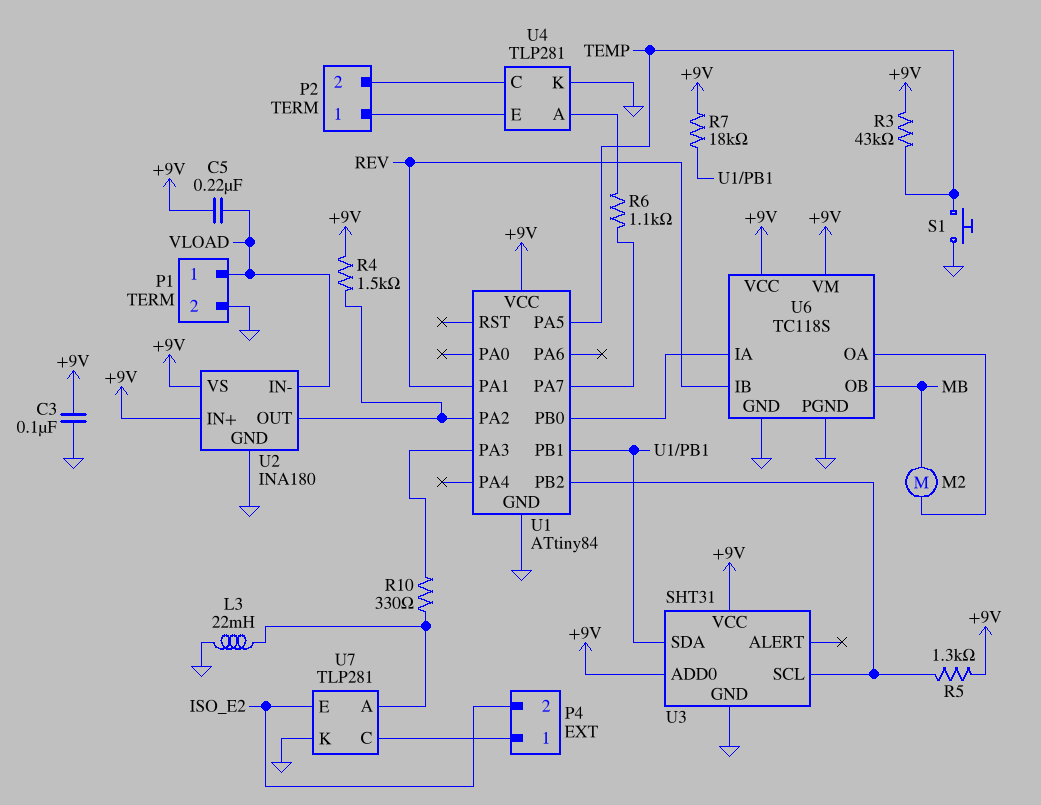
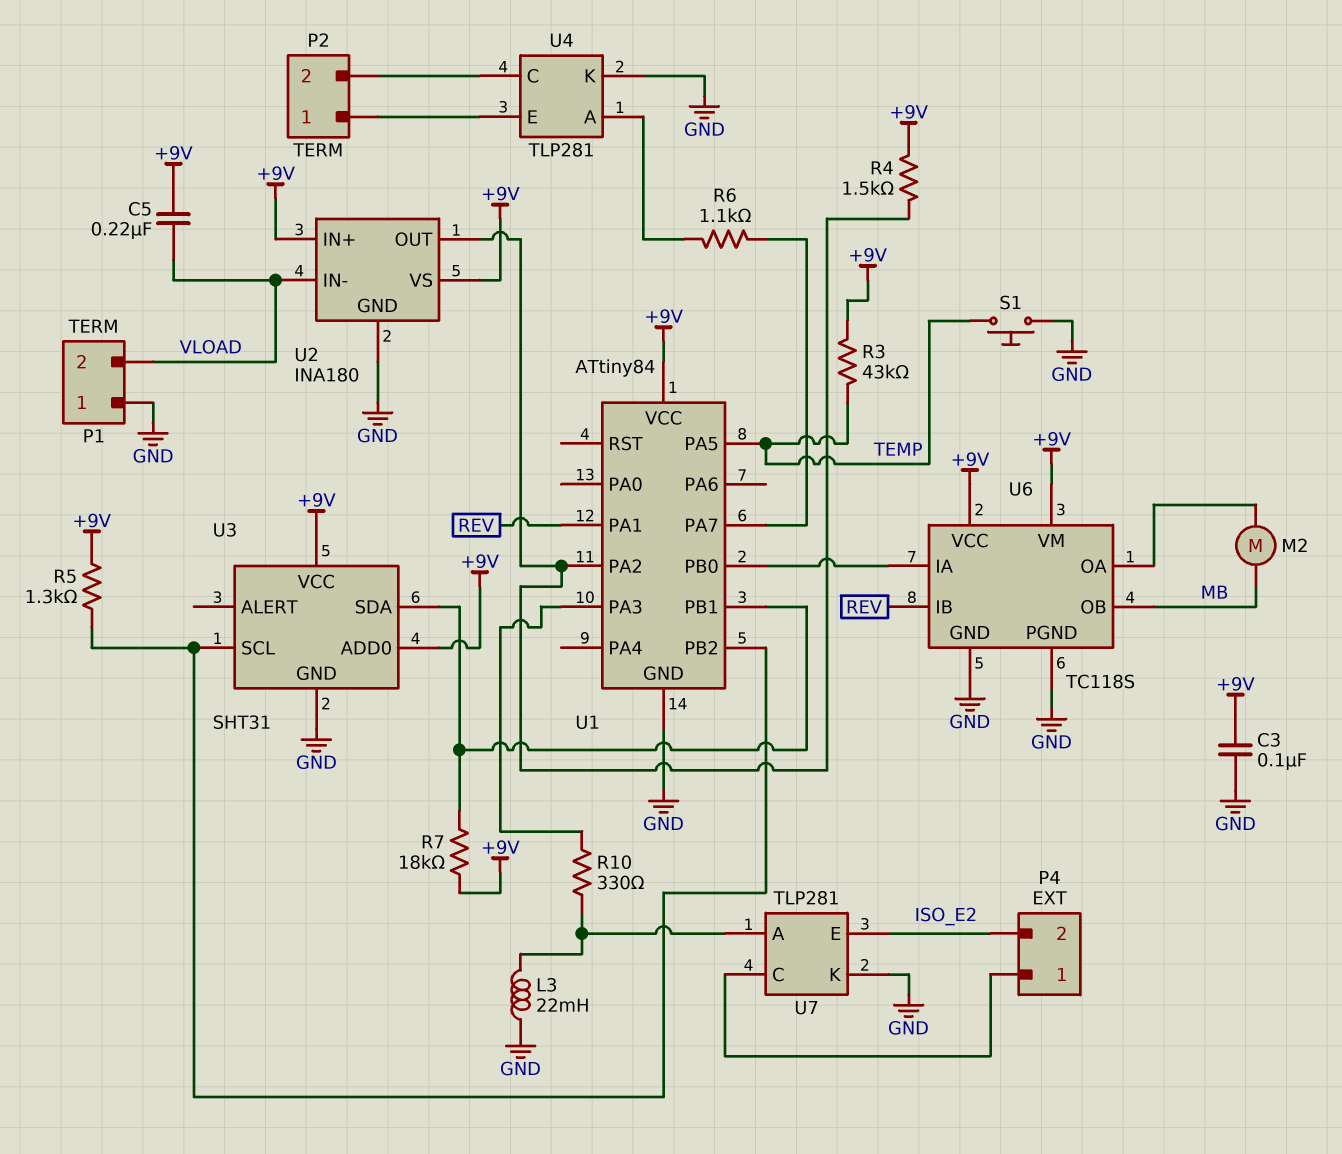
P1 pin 1: VLOAD -> GND
P1 pin 2: GND -> VLOAD

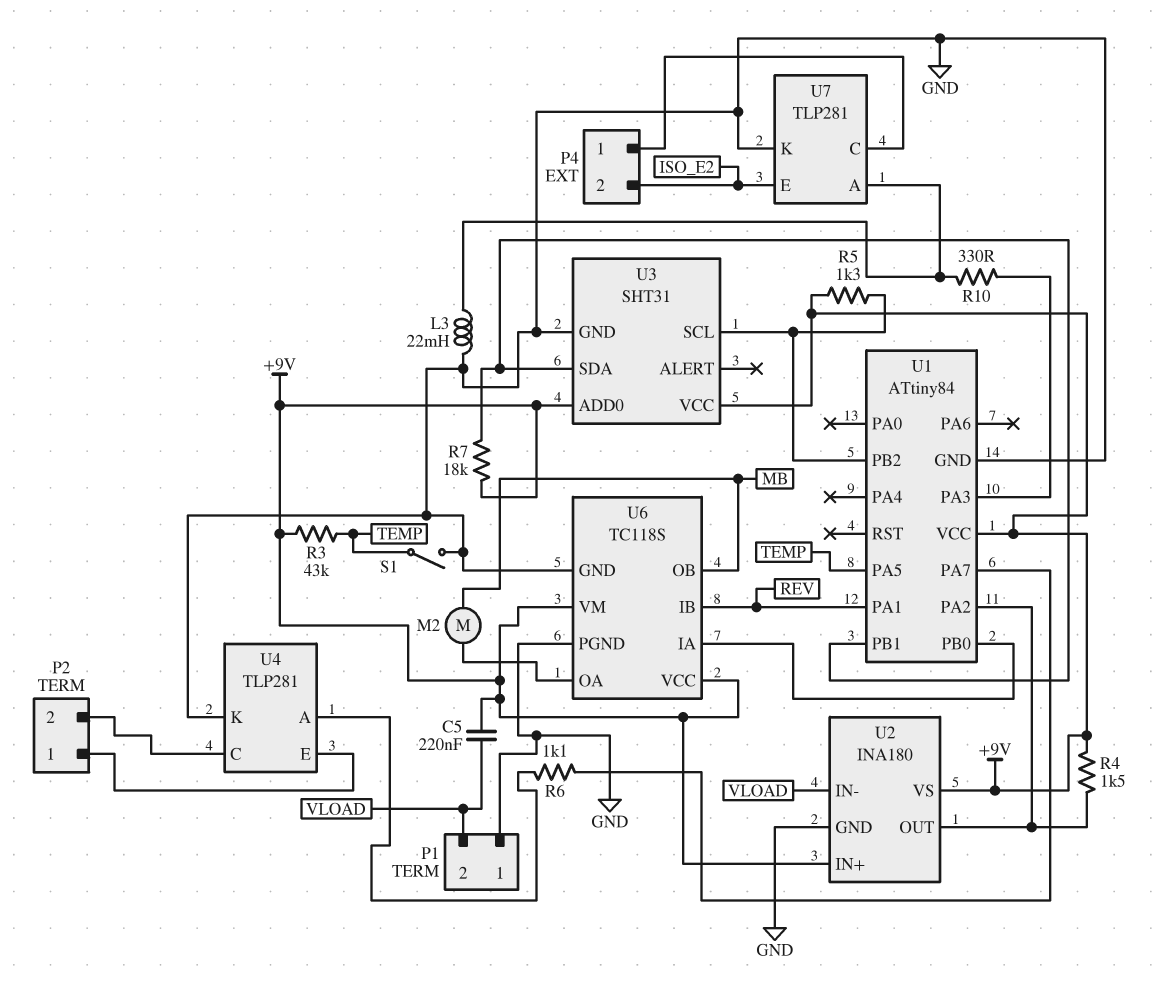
C3: 100nF (+9V, GND) -> none
S1: button (GND, TEMP) -> switch (GND, TEMP)

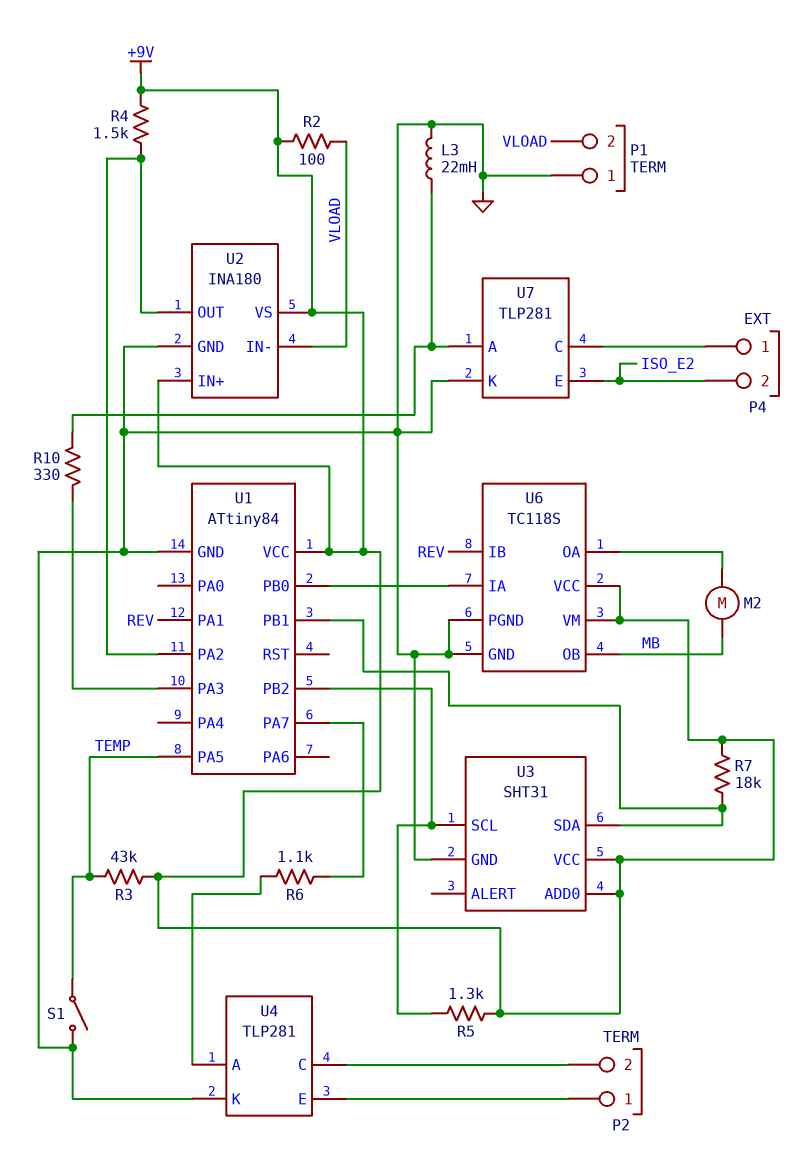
C5: 220nF (+9V, VLOAD) -> none
R2: none -> 100 (+9V, VLOAD)

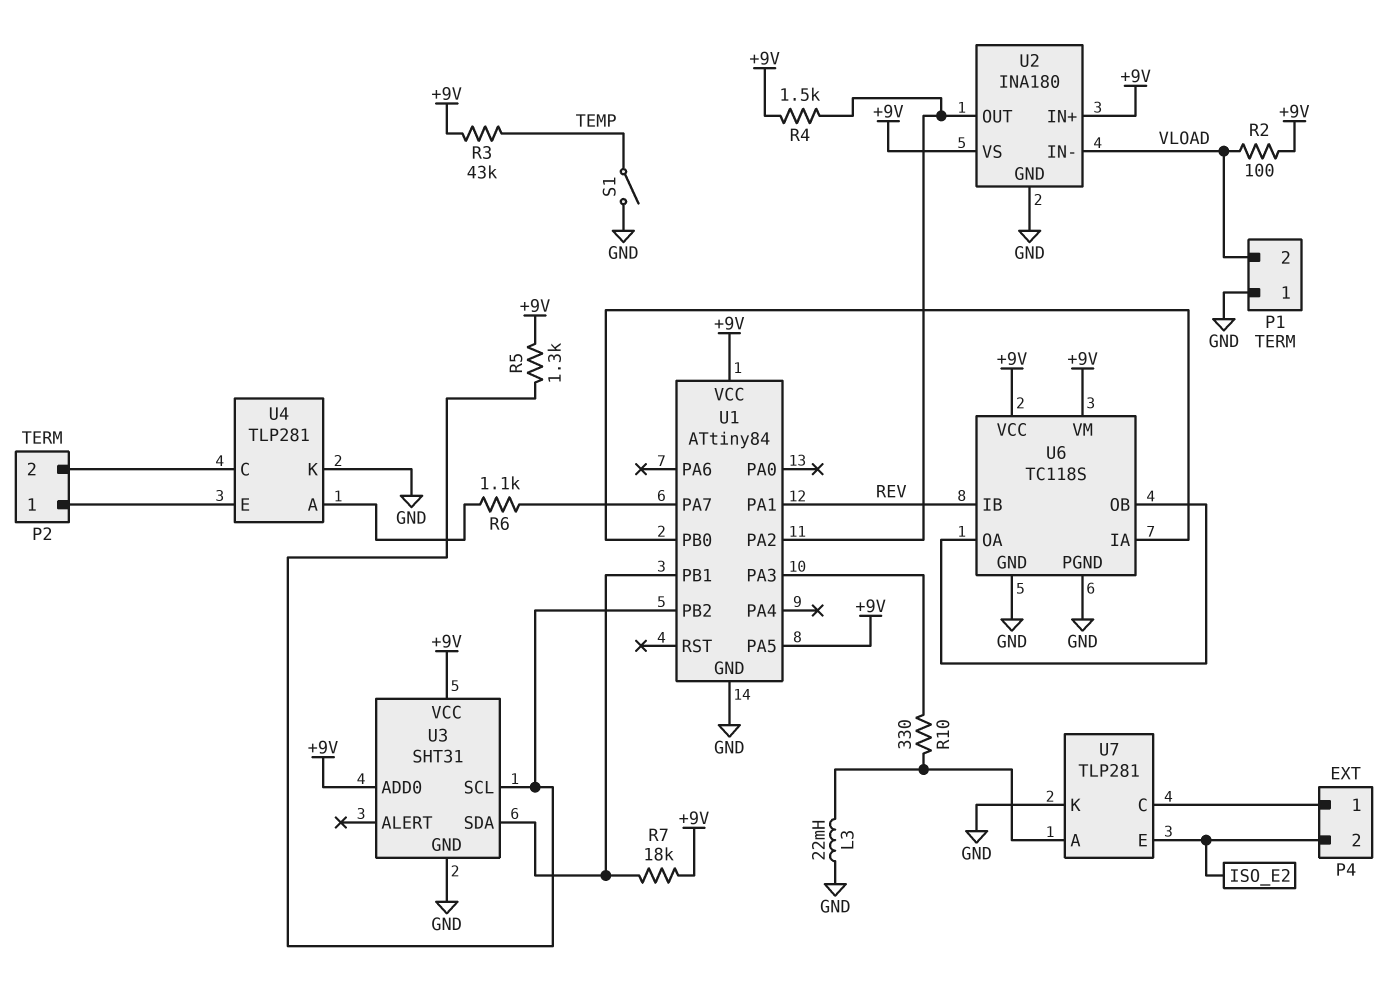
M2: motor (MB, U6/OA) -> none
U1 pin PA5: TEMP -> +9V
U6 pin OB: MB -> U6/OA

